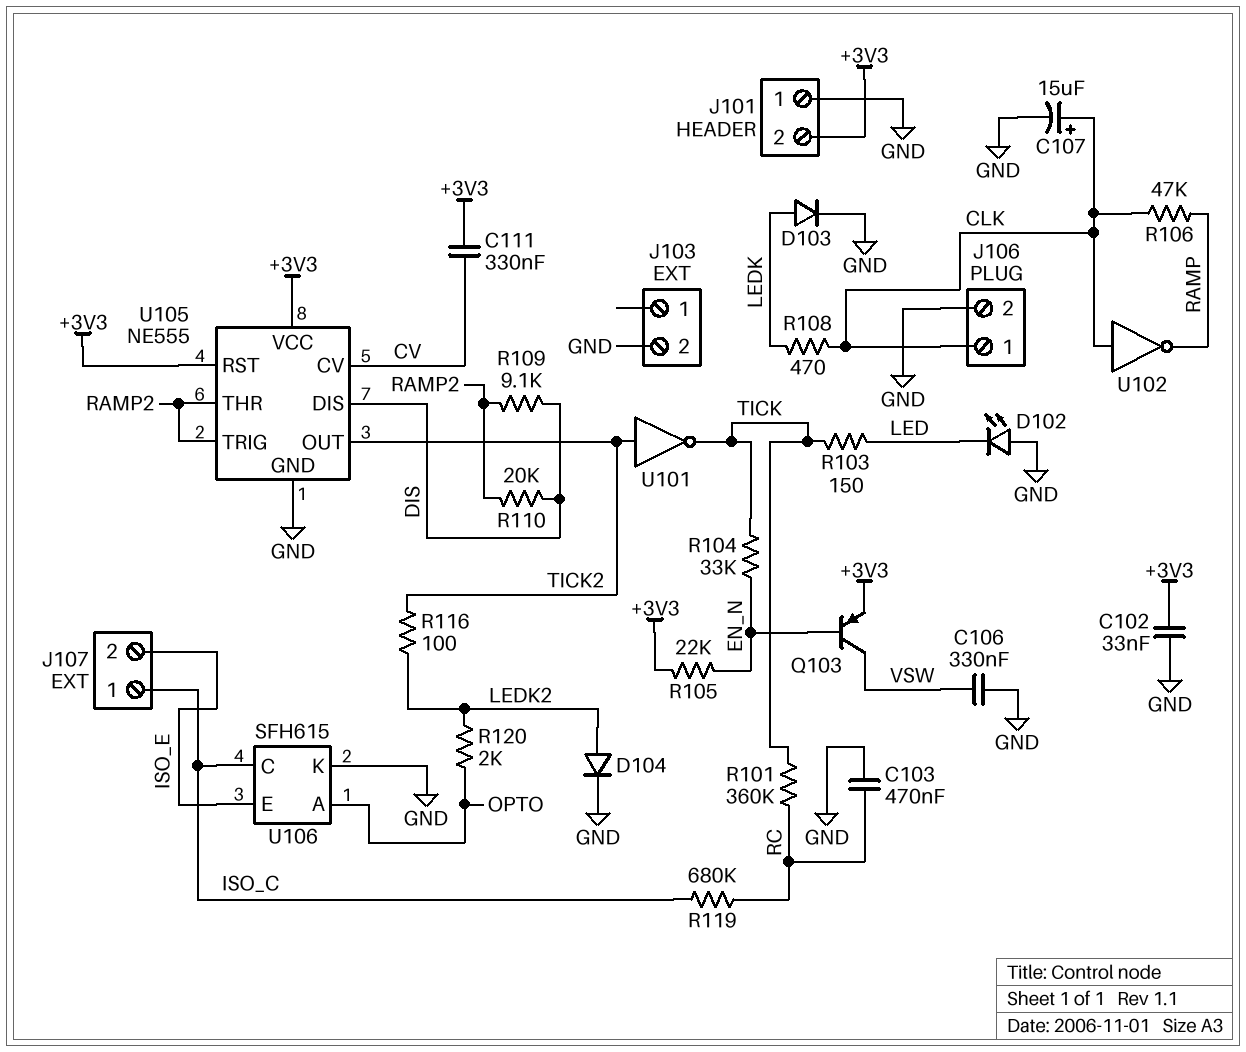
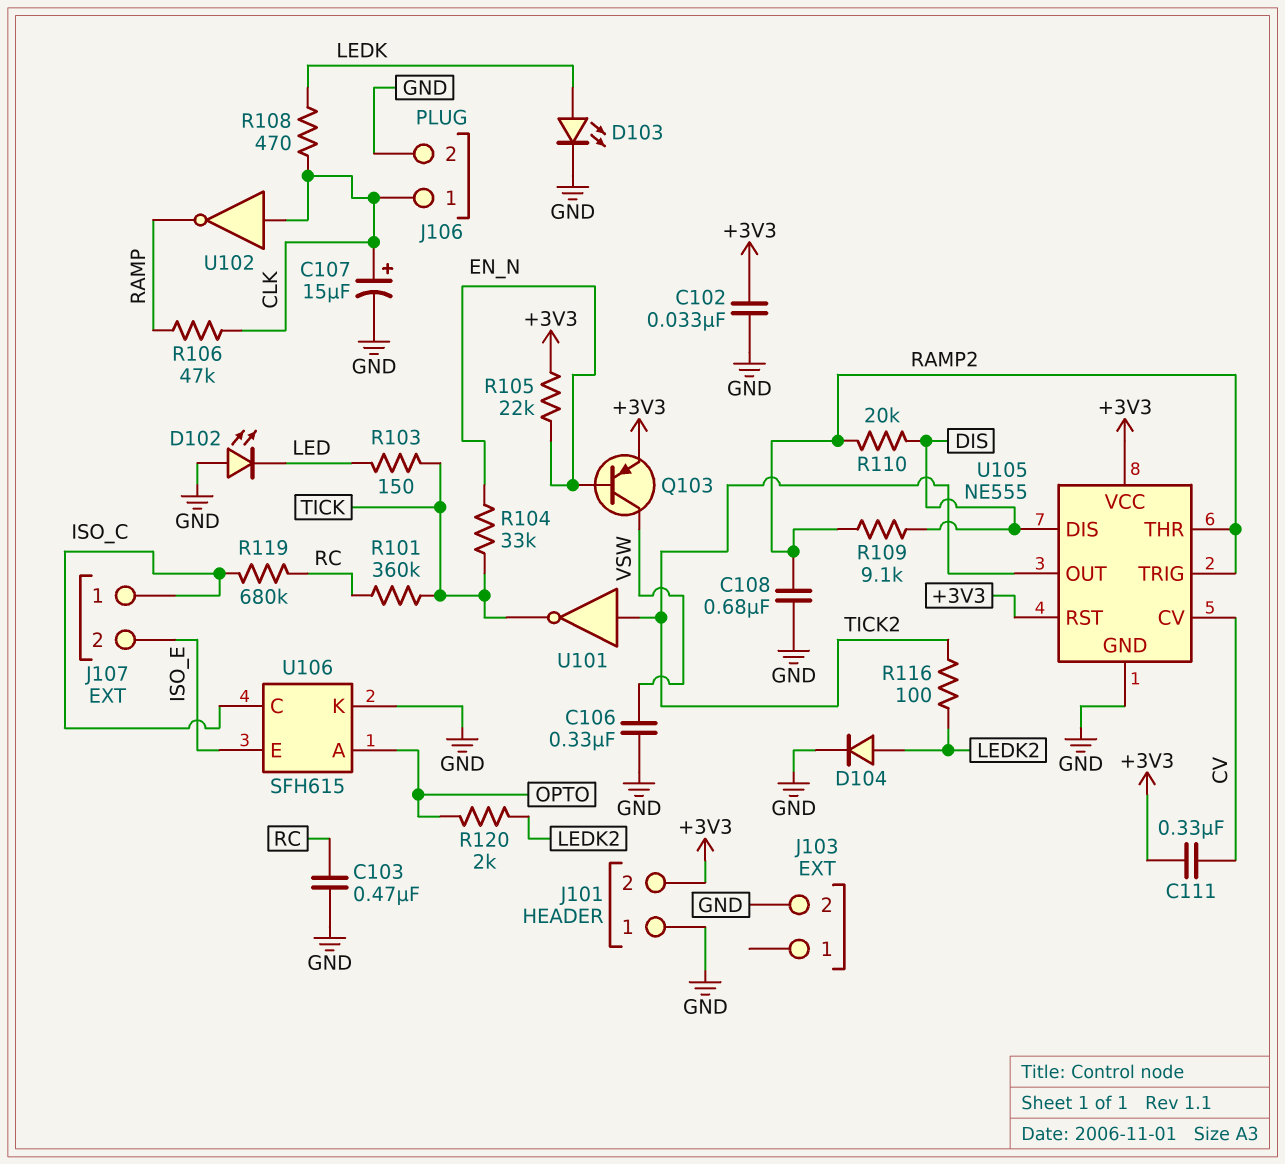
C108: none -> 680nF (GND, RAMP2)
D103: diode (A LEDK, K GND) -> LED (A LEDK, K GND)

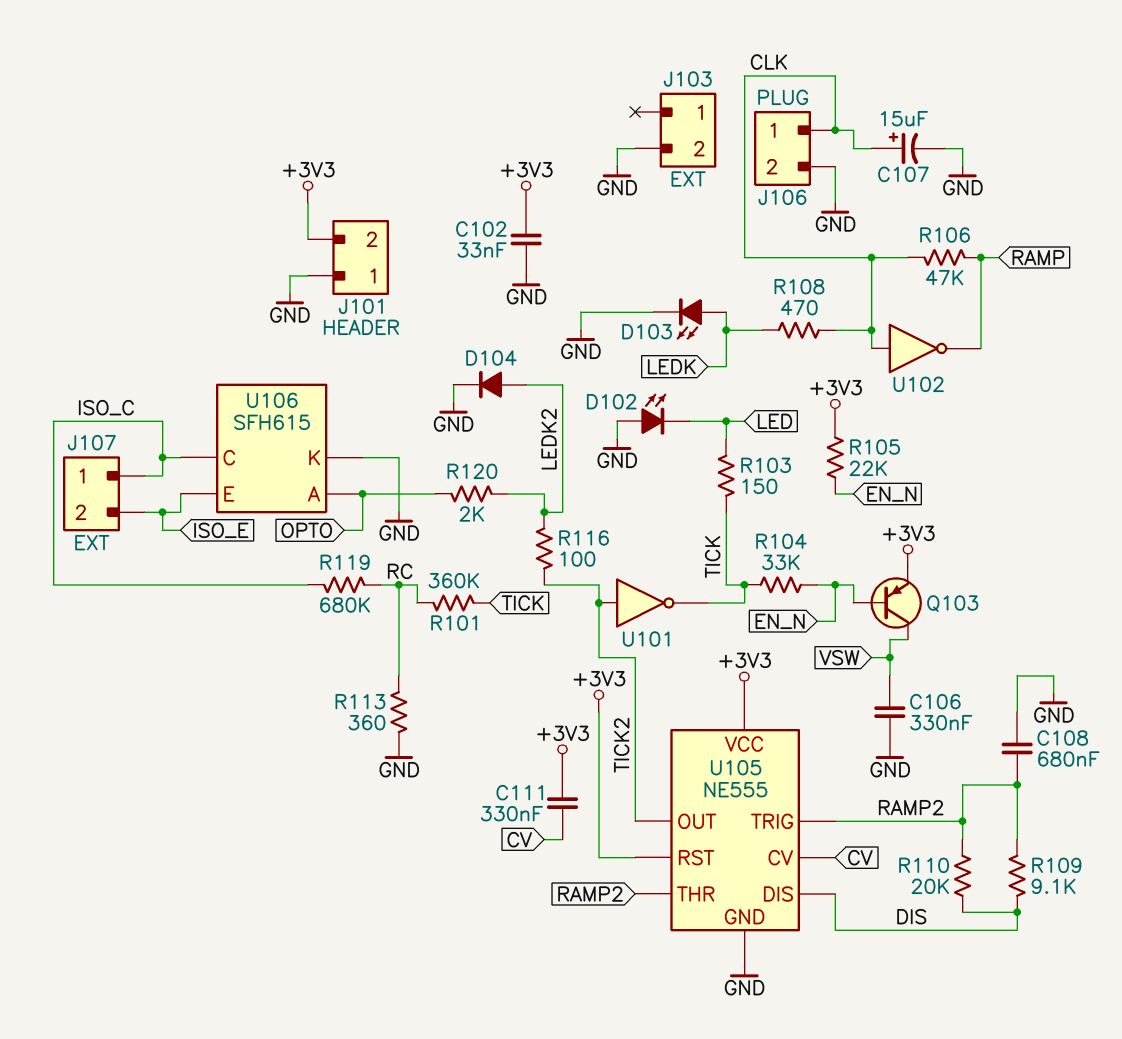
C103: 470nF (GND, RC) -> none
R113: none -> 360 (GND, RC)

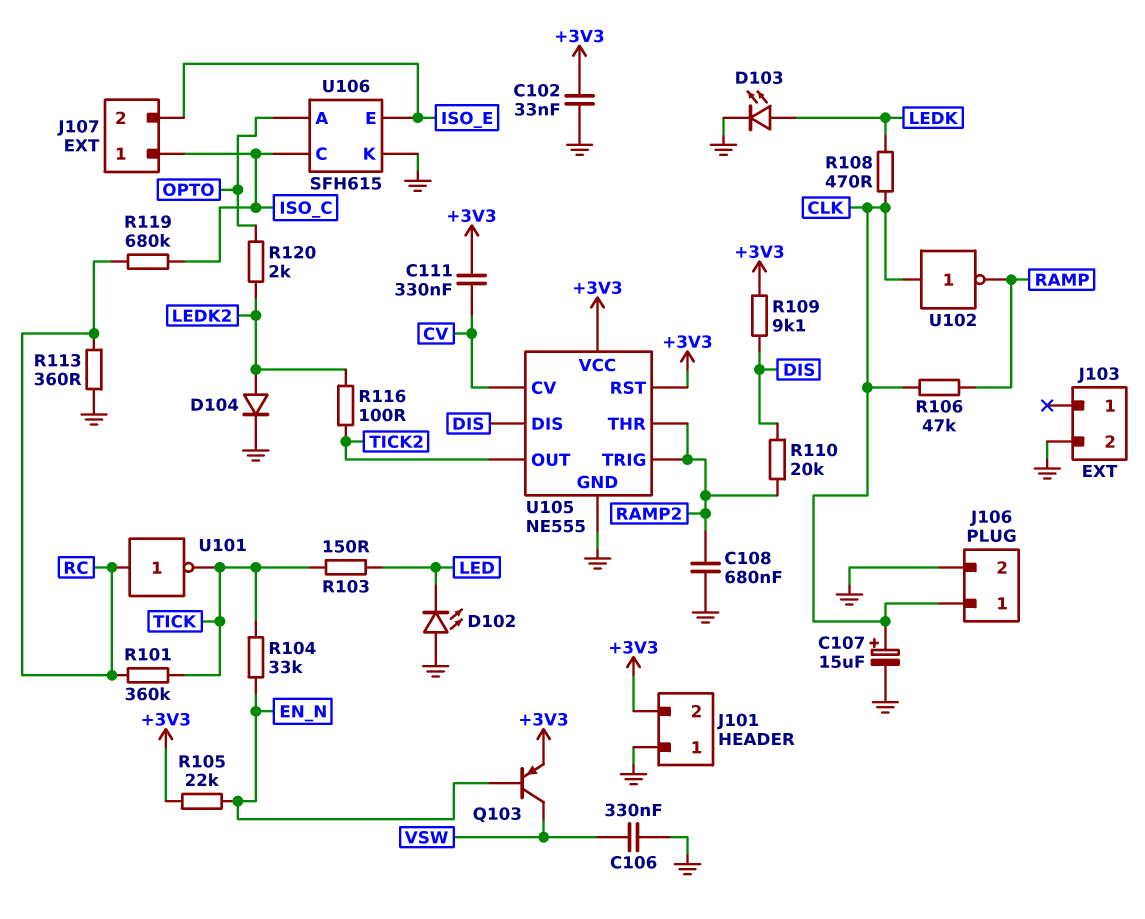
R109: 9.1k (DIS, RAMP2) -> 9.1k (+3V3, DIS)
U101: NOT (in TICK2, out TICK) -> NOT (in RC, out TICK)

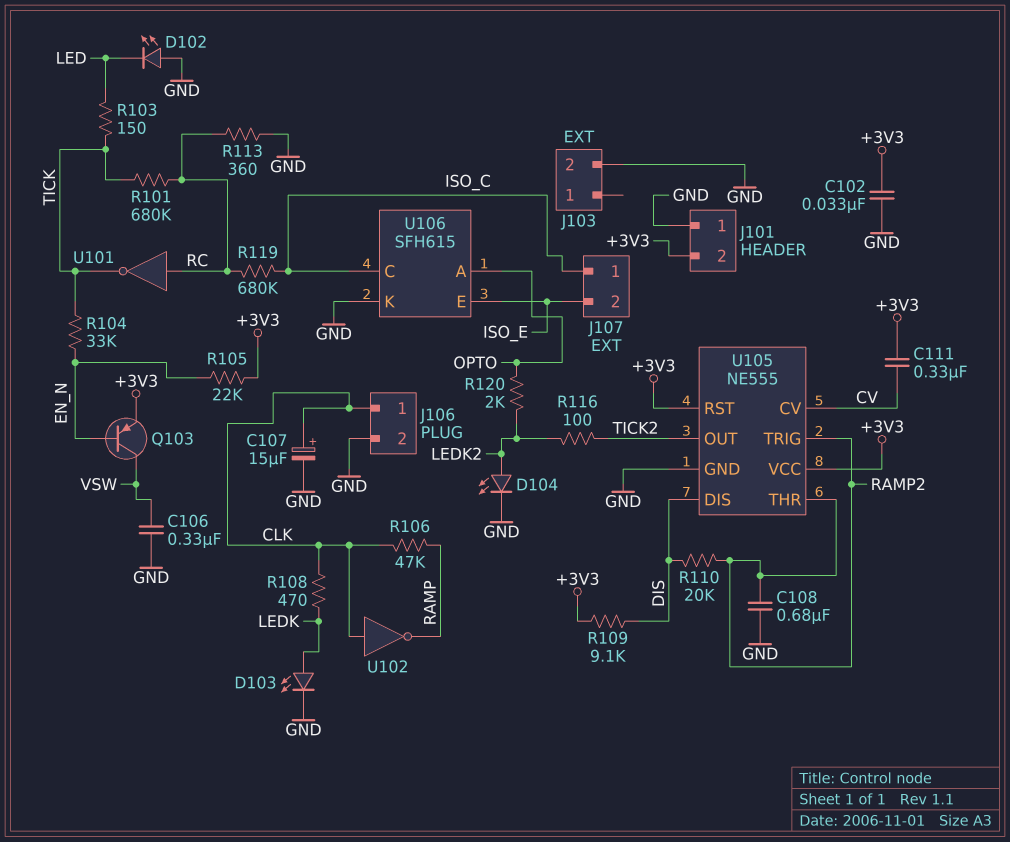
D104: diode (A LEDK2, K GND) -> LED (A LEDK2, K GND)
R101: 360k (RC, TICK) -> 680k (RC, TICK)

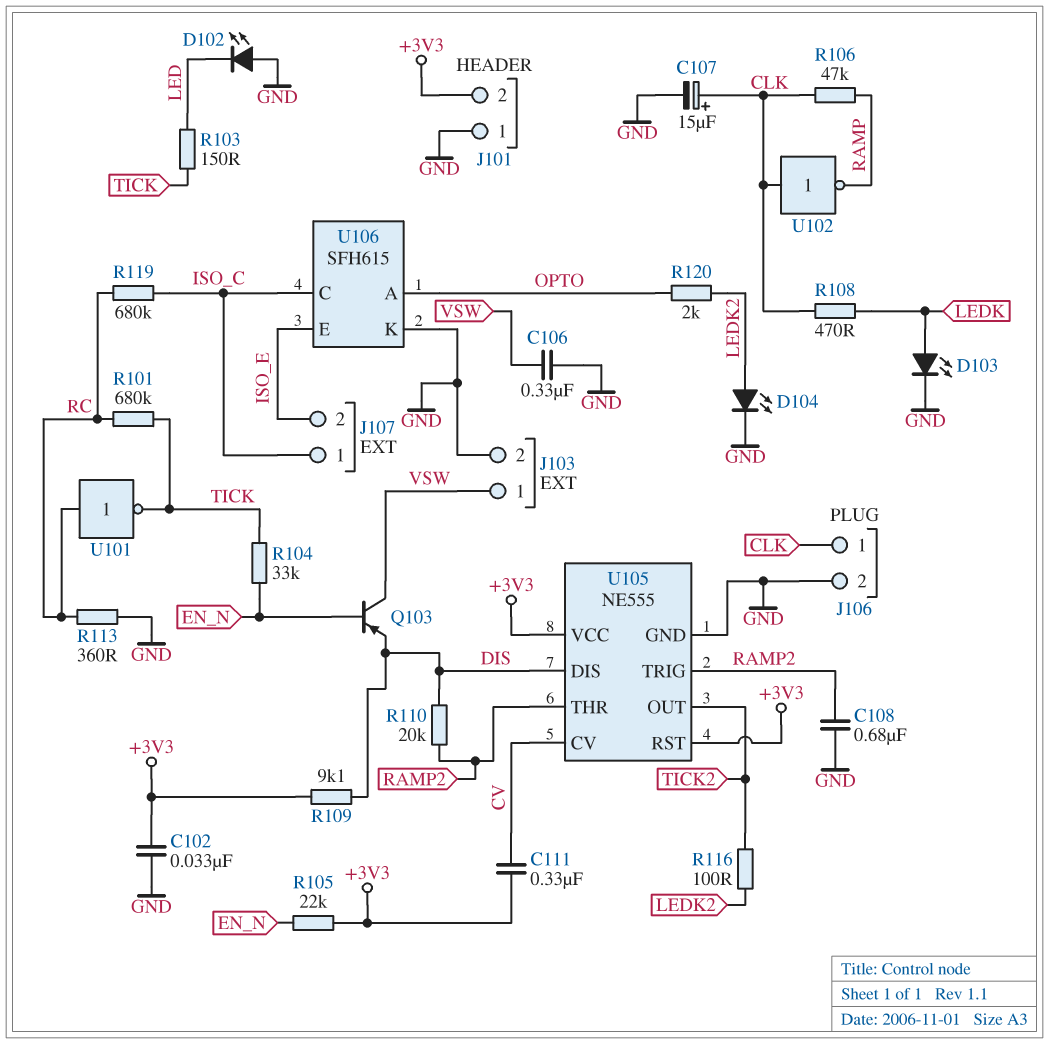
J103 pin 1: none -> VSW
Q103: PNP (B EN_N, C VSW, E +3V3) -> PNP (B EN_N, C VSW, E DIS)

